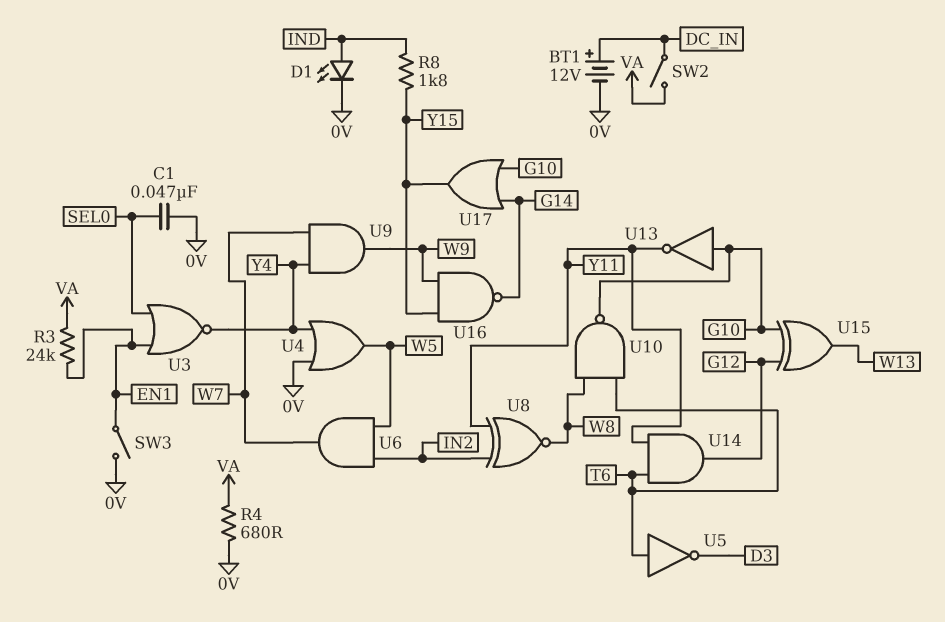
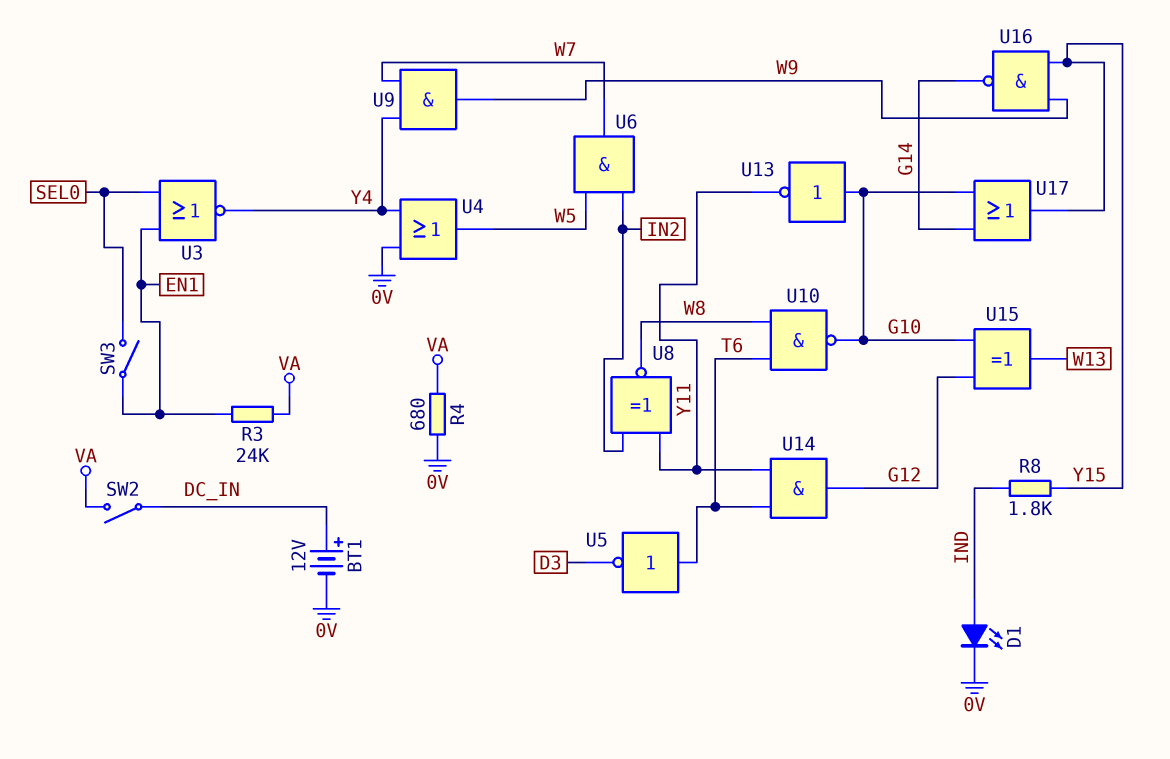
C1: 47nF (0V, SEL0) -> none
SW3: switch (0V, EN1) -> switch (EN1, SEL0)

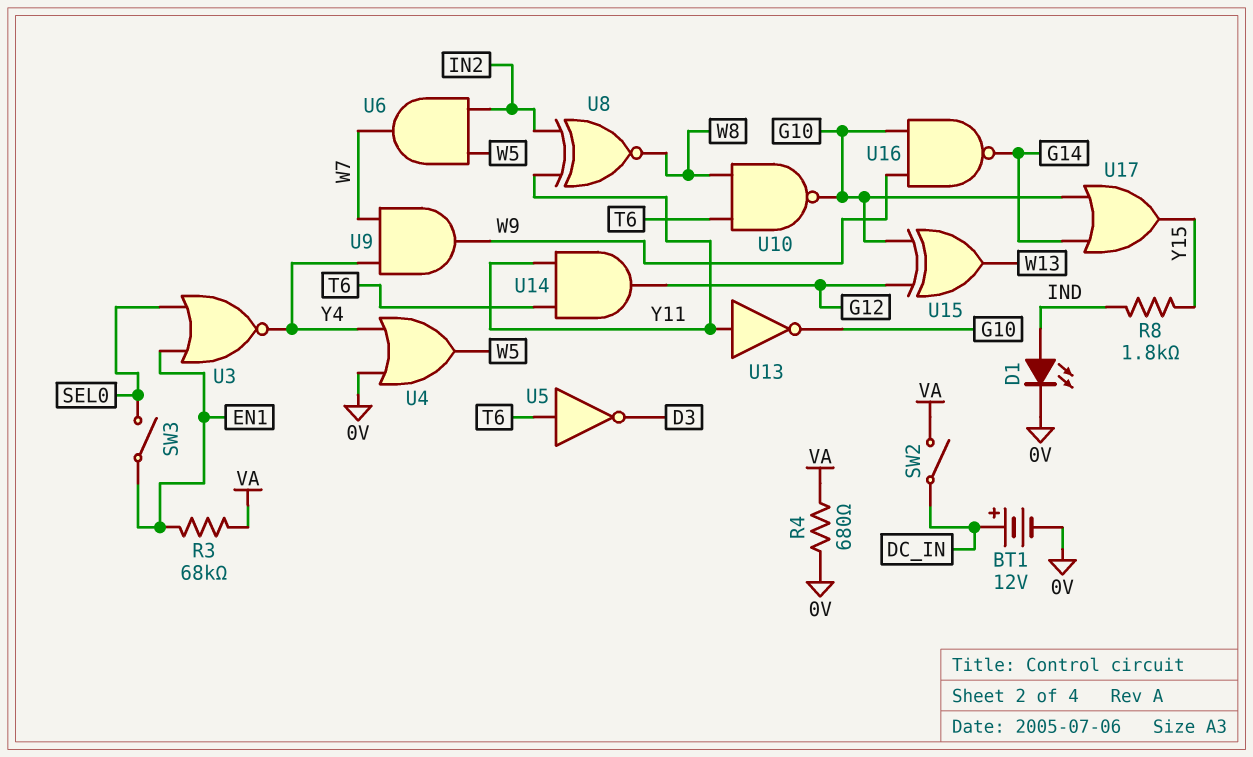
R3: 24k (EN1, VA) -> 68k (EN1, VA)
U13: NOT (in G10, out Y11) -> NOT (in Y11, out G10)
U16: NAND (in W9, in Y15, out G14) -> NAND (in G10, in W9, out G14)

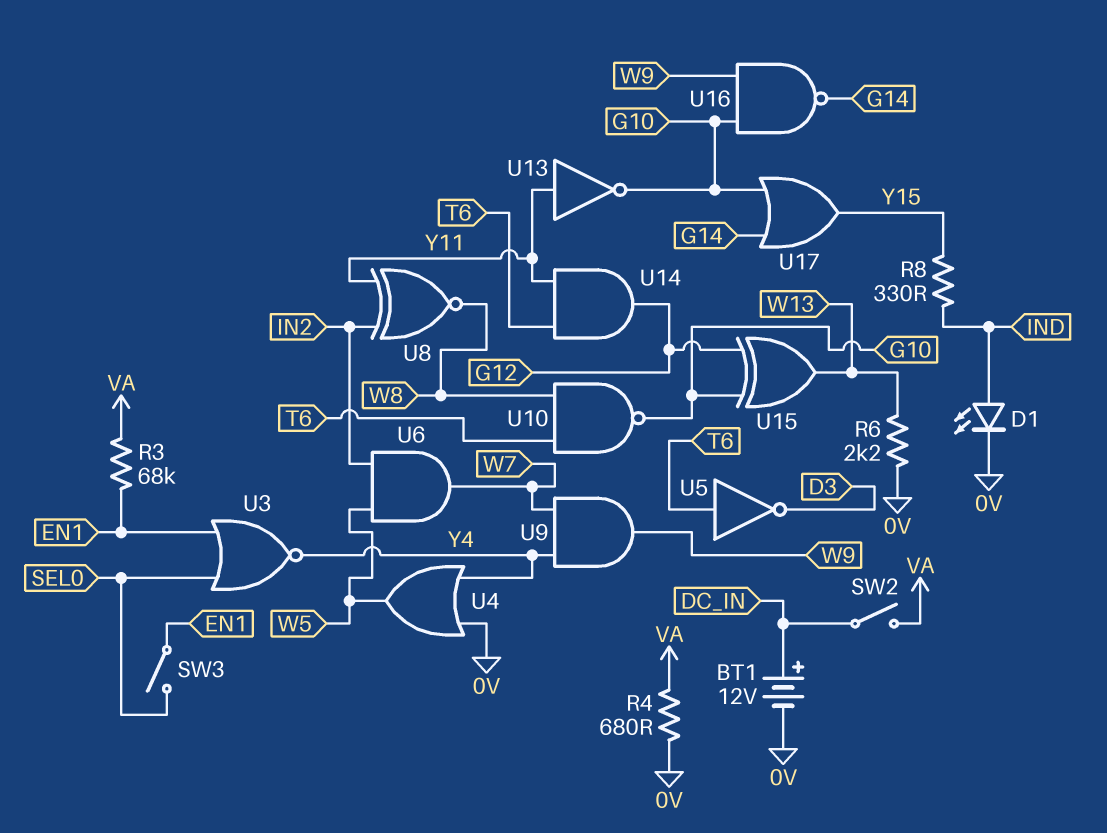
R6: none -> 2.2k (0V, W13)
R8: 1.8k (IND, Y15) -> 330 (IND, Y15)

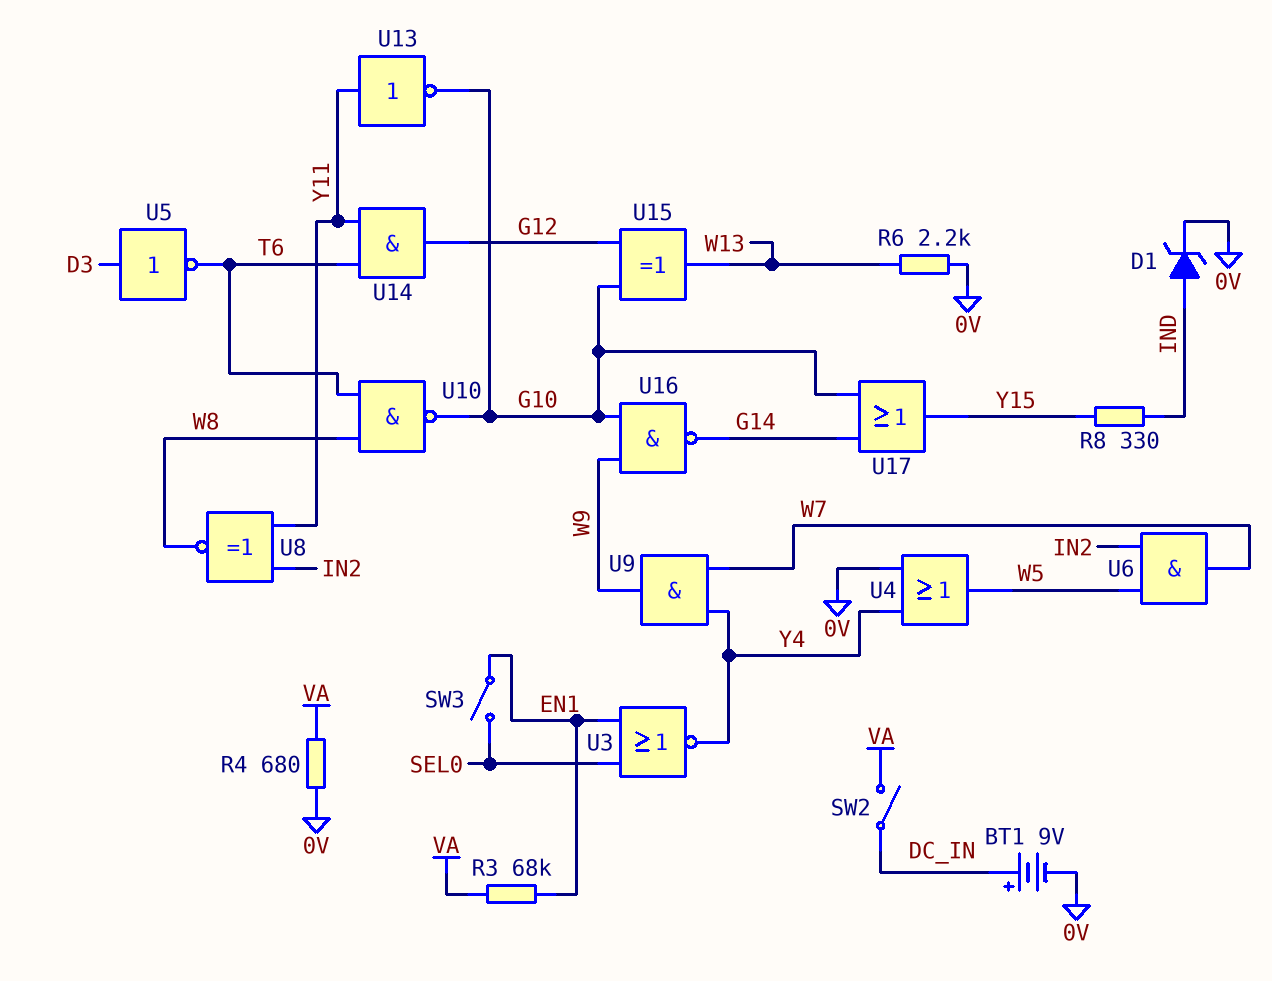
BT1: 12V (plus DC_IN, minus 0V) -> 9V (plus DC_IN, minus 0V)
D1: LED (A IND, K 0V) -> zener (A IND, K 0V)
U5: NOT (in T6, out D3) -> NOT (in D3, out T6)

